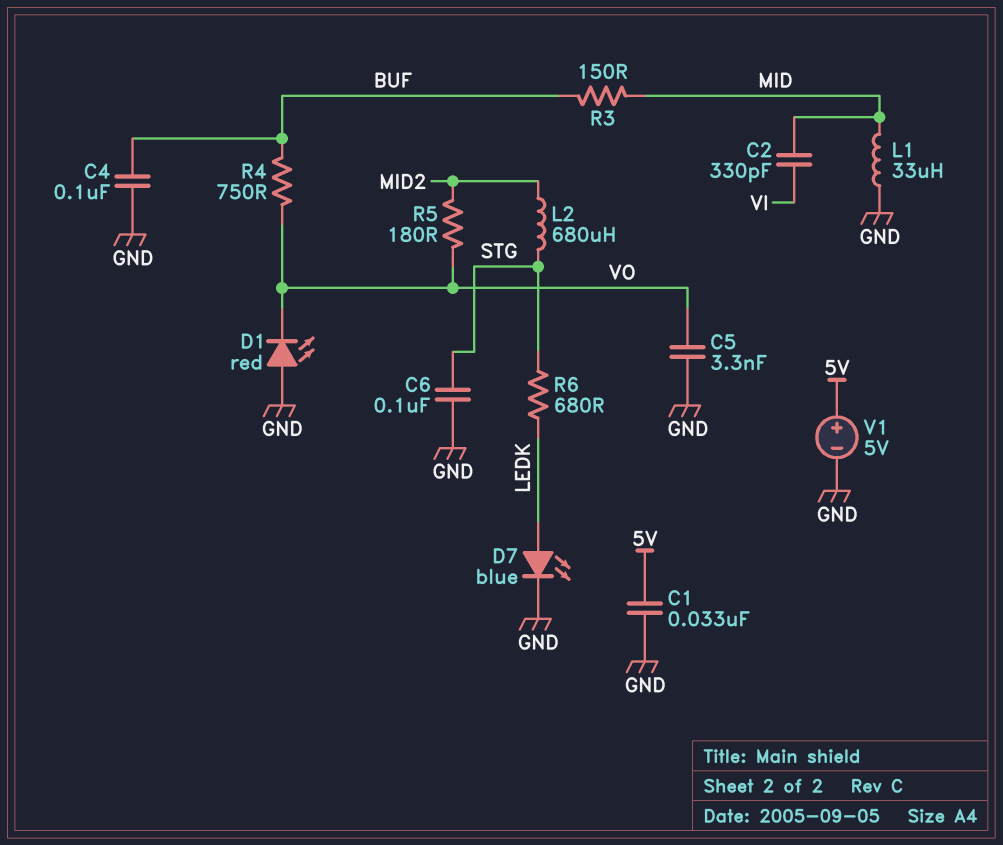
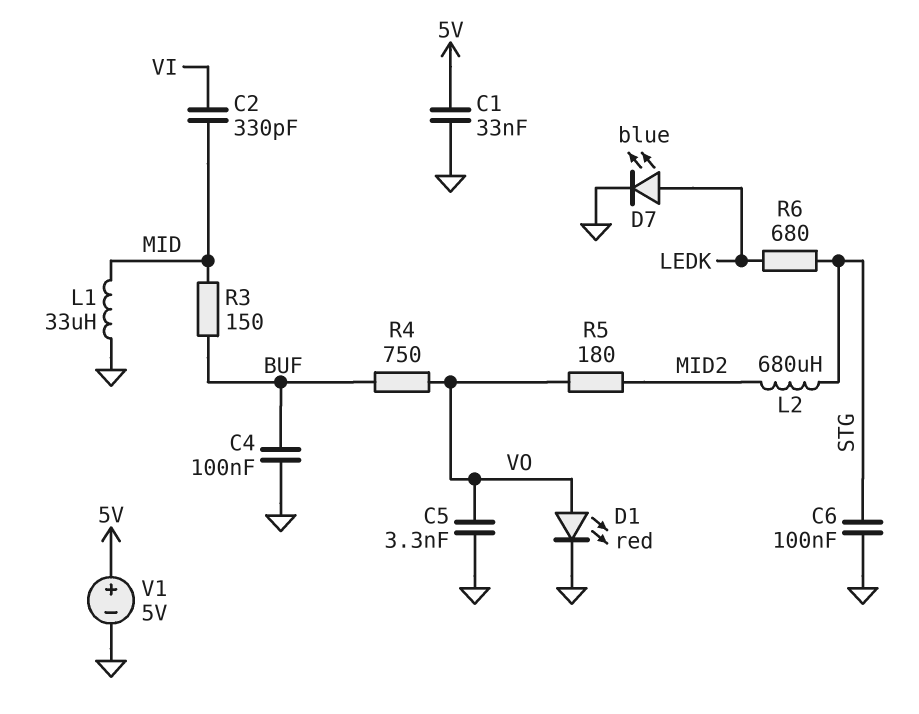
D1: LED red (A GND, K VO) -> LED red (A VO, K GND)

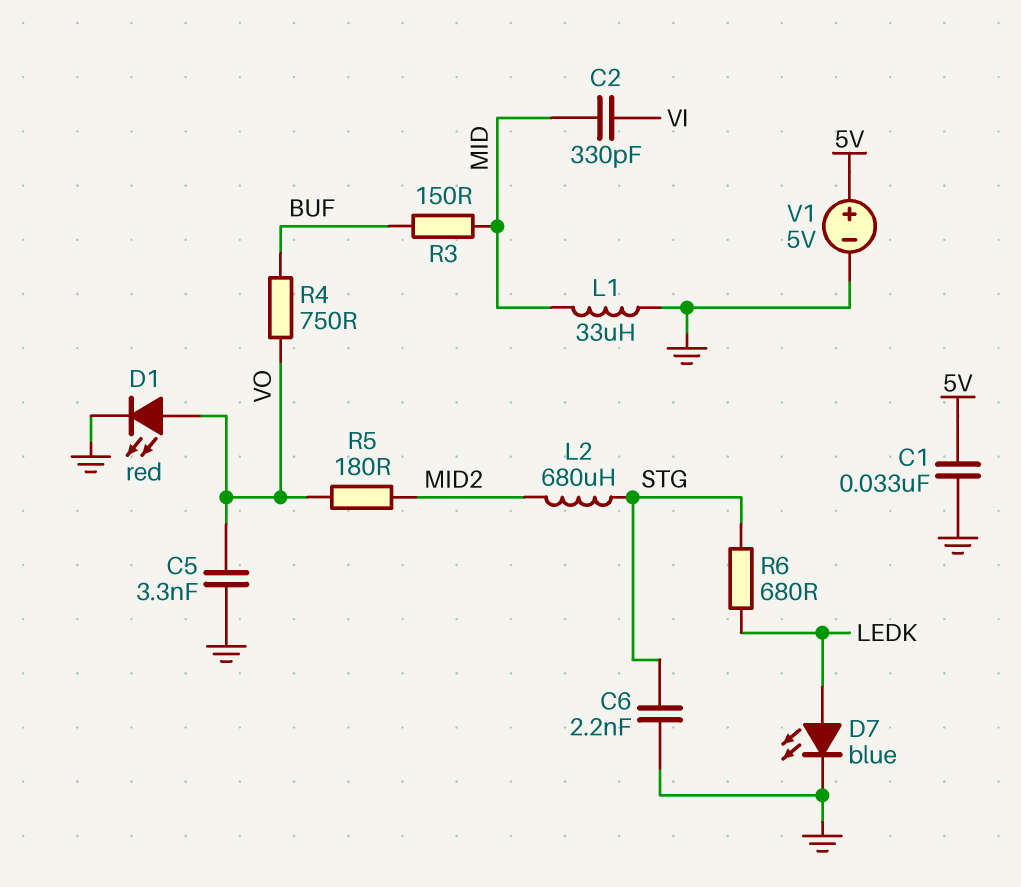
C4: 100nF (BUF, GND) -> none
C6: 100nF (GND, STG) -> 2.2nF (GND, STG)

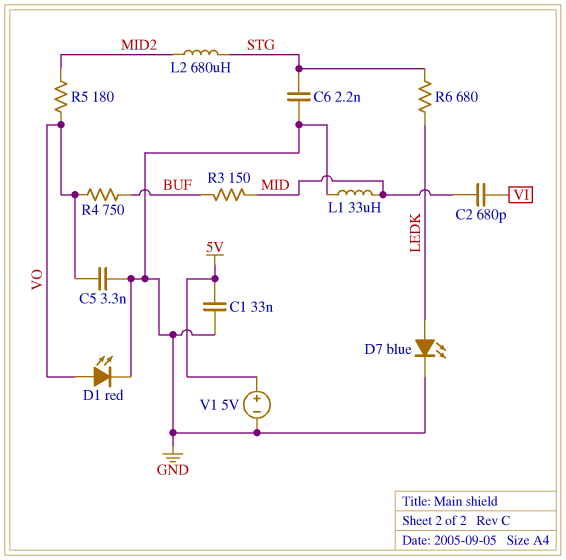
C2: 330pF (MID, VI) -> 680pF (MID, VI)

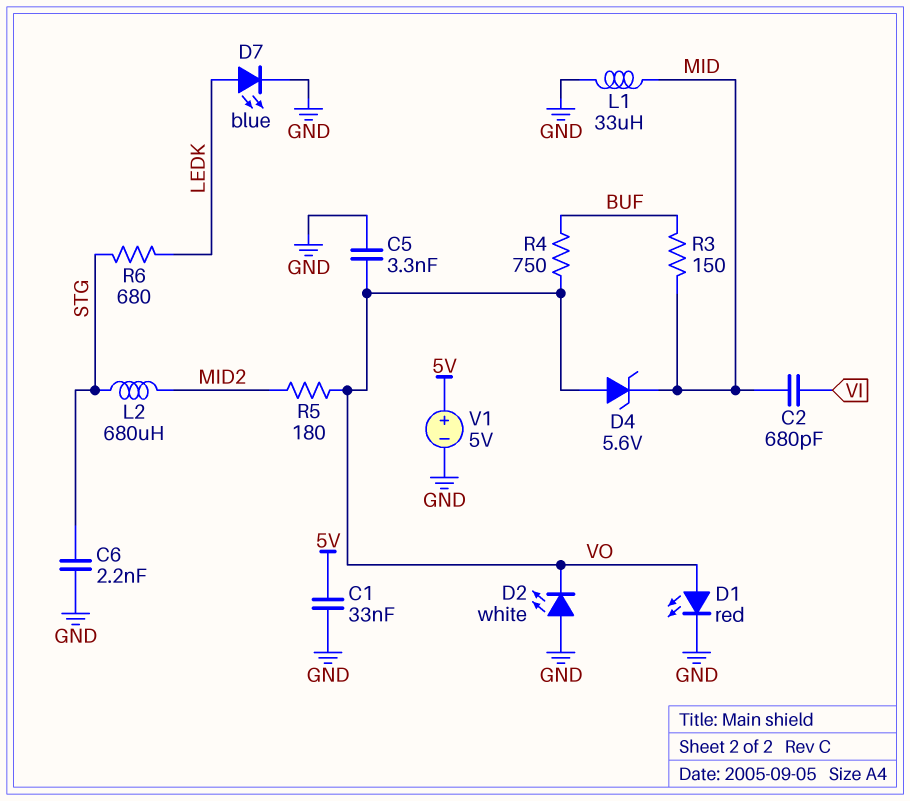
D2: none -> LED white (A GND, K VO)
D4: none -> zener 5.6V (A VO, K MID)

